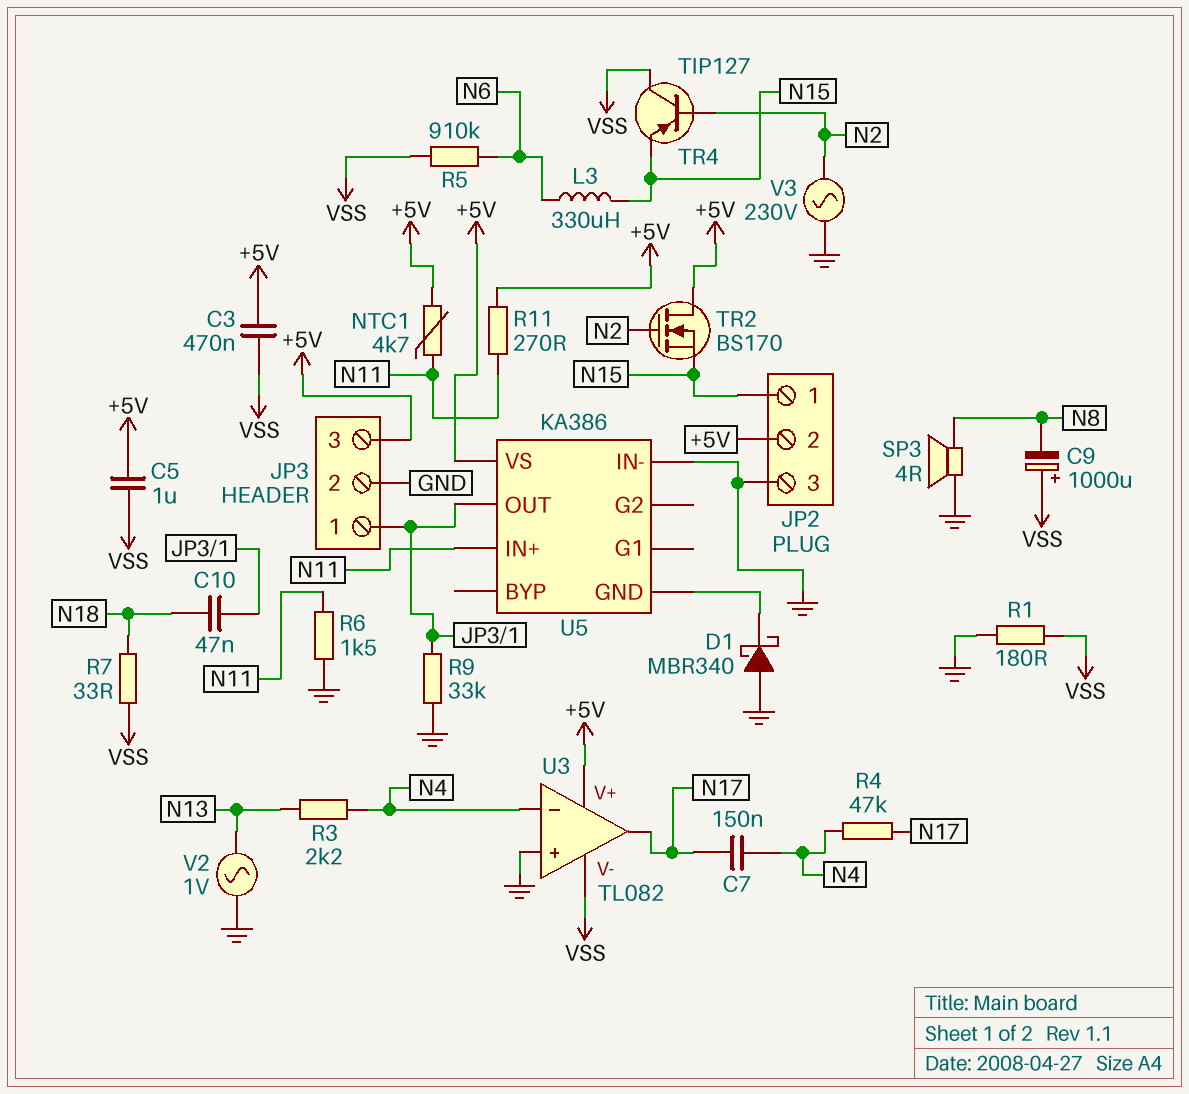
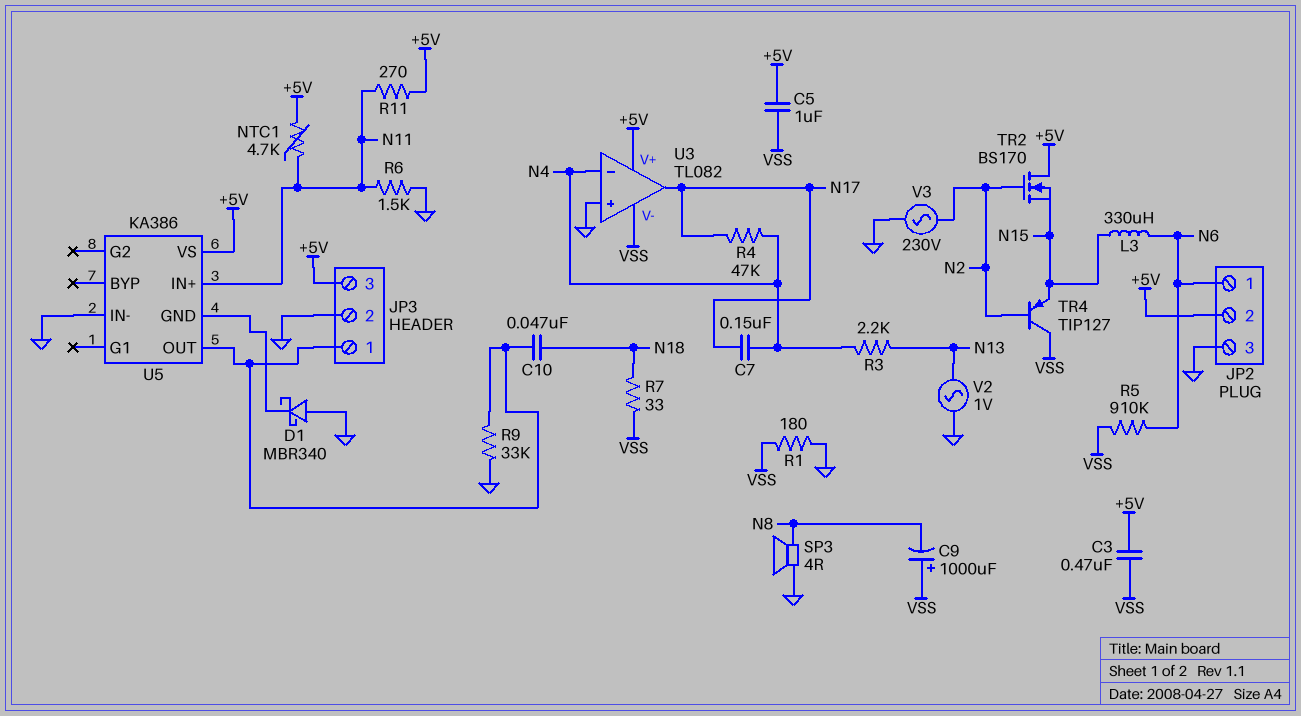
JP2 pin 1: N15 -> N6

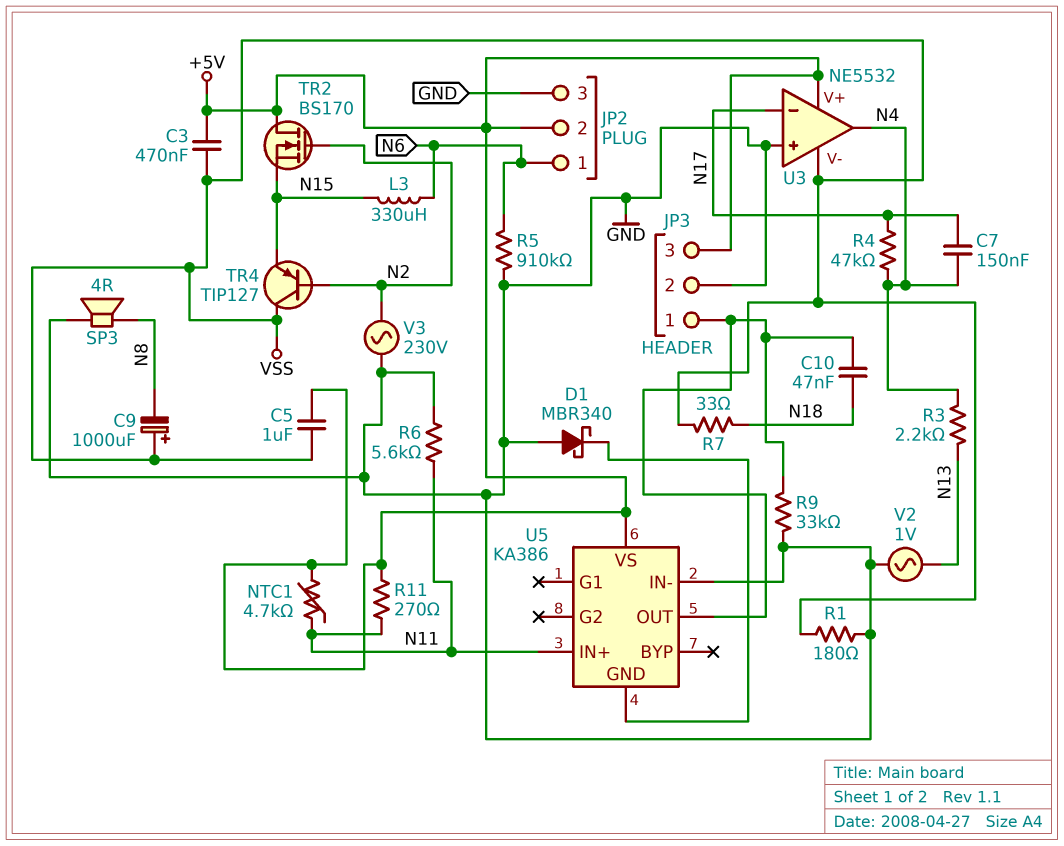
R5: 910k (N6, VSS) -> 910k (GND, N6)
R6: 1.5k (GND, N11) -> 5.6k (GND, N11)
U3: TL082 -> NE5532
U3 pin in-: N4 -> N17
U3 pin out: N17 -> N4

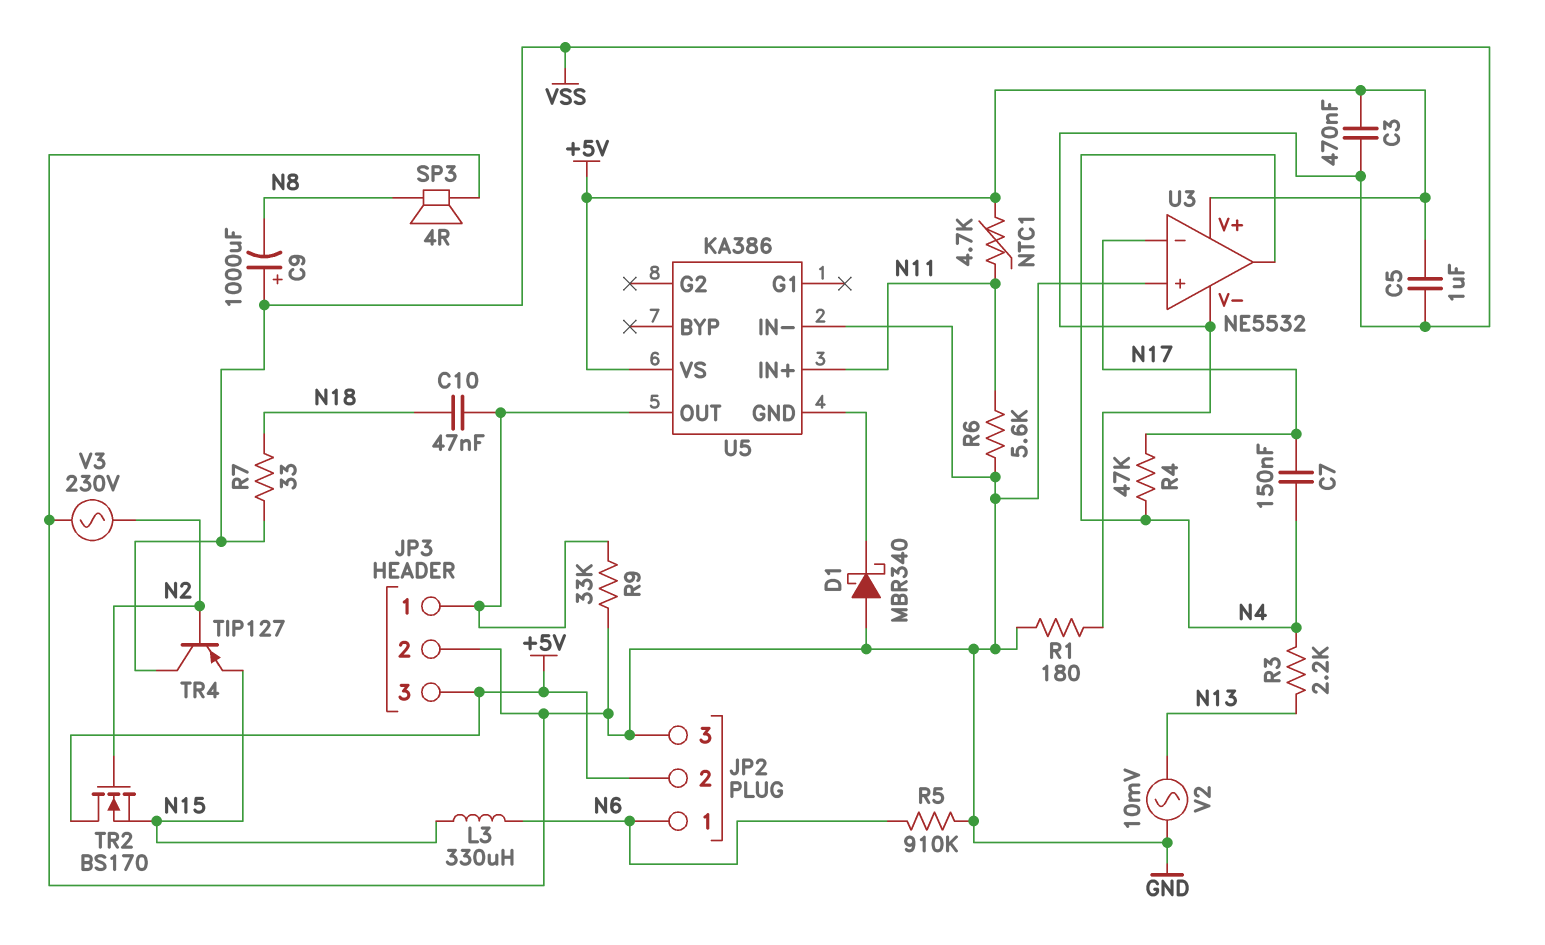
R11: 270 (+5V, N11) -> none
V2: AC 1V (GND, N13) -> AC 10mV (GND, N13)

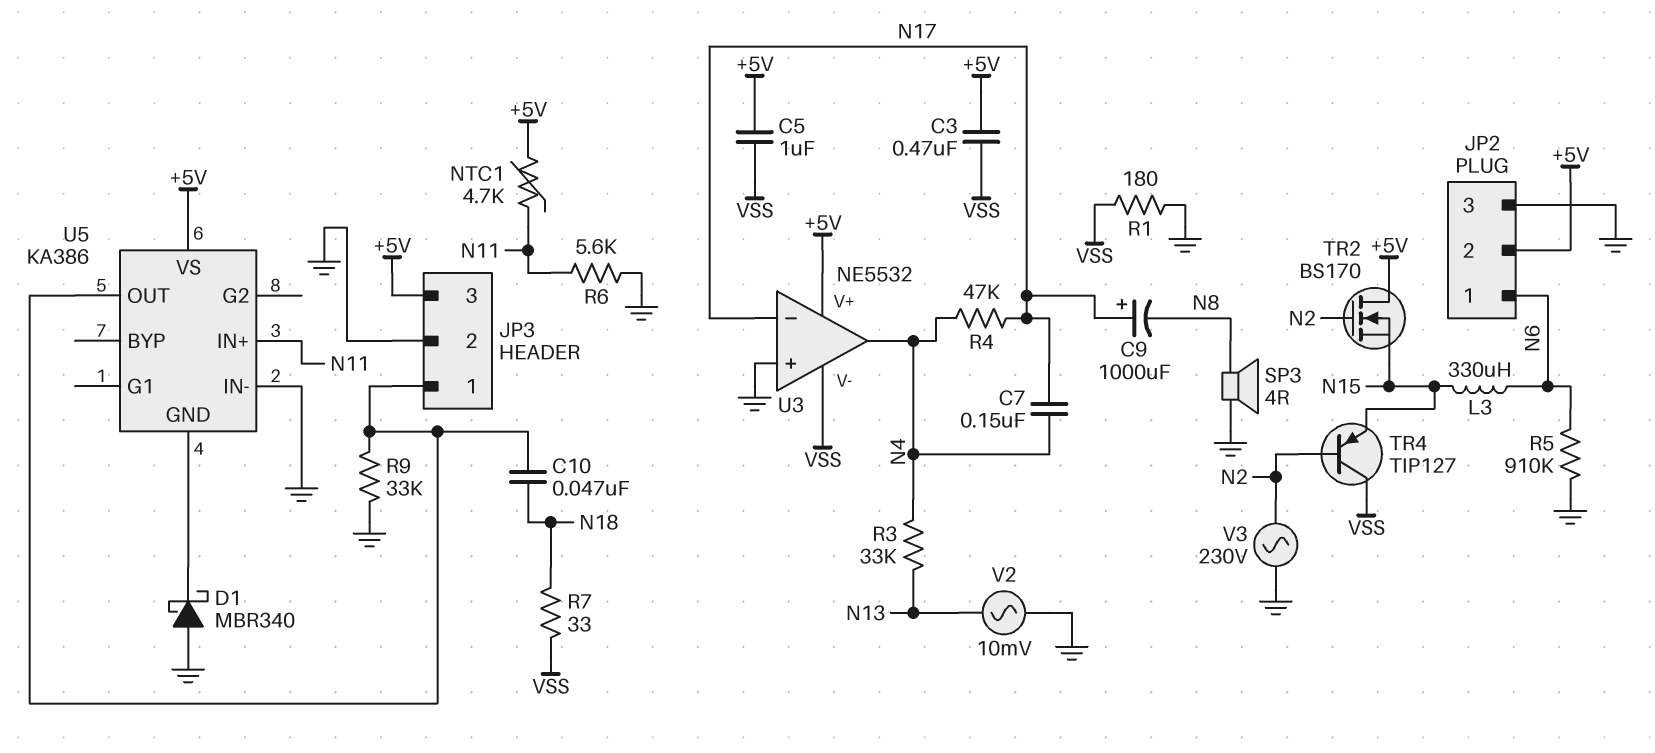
C9: 1000uF (plus VSS, minus N8) -> 1000uF (plus N17, minus N8)
R3: 2.2k (N4, N13) -> 33k (N4, N13)

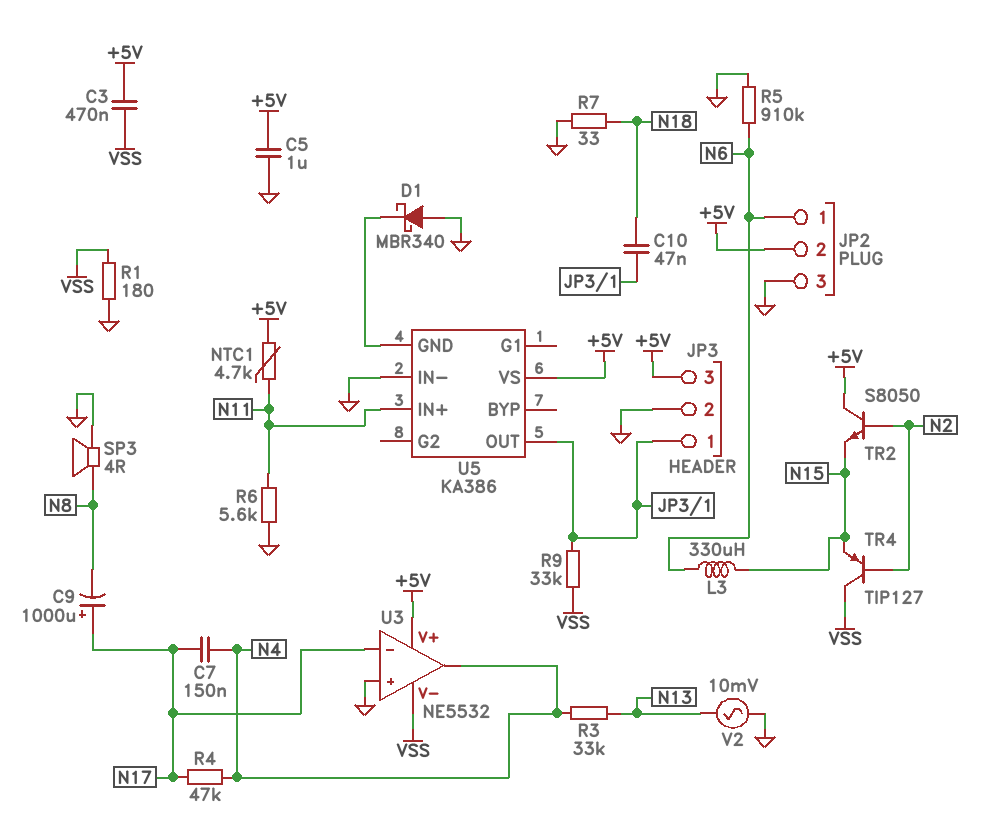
C5: 1uF (+5V, VSS) -> 1uF (+5V, GND)
R7: 33 (N18, VSS) -> 33 (GND, N18)
R9: 33k (GND, JP3/1) -> 33k (JP3/1, VSS)
TR2: NMOS BS170 (G N2, D +5V, S N15) -> NPN S8050 (B N2, C +5V, E N15)
V3: AC 230V (GND, N2) -> none

